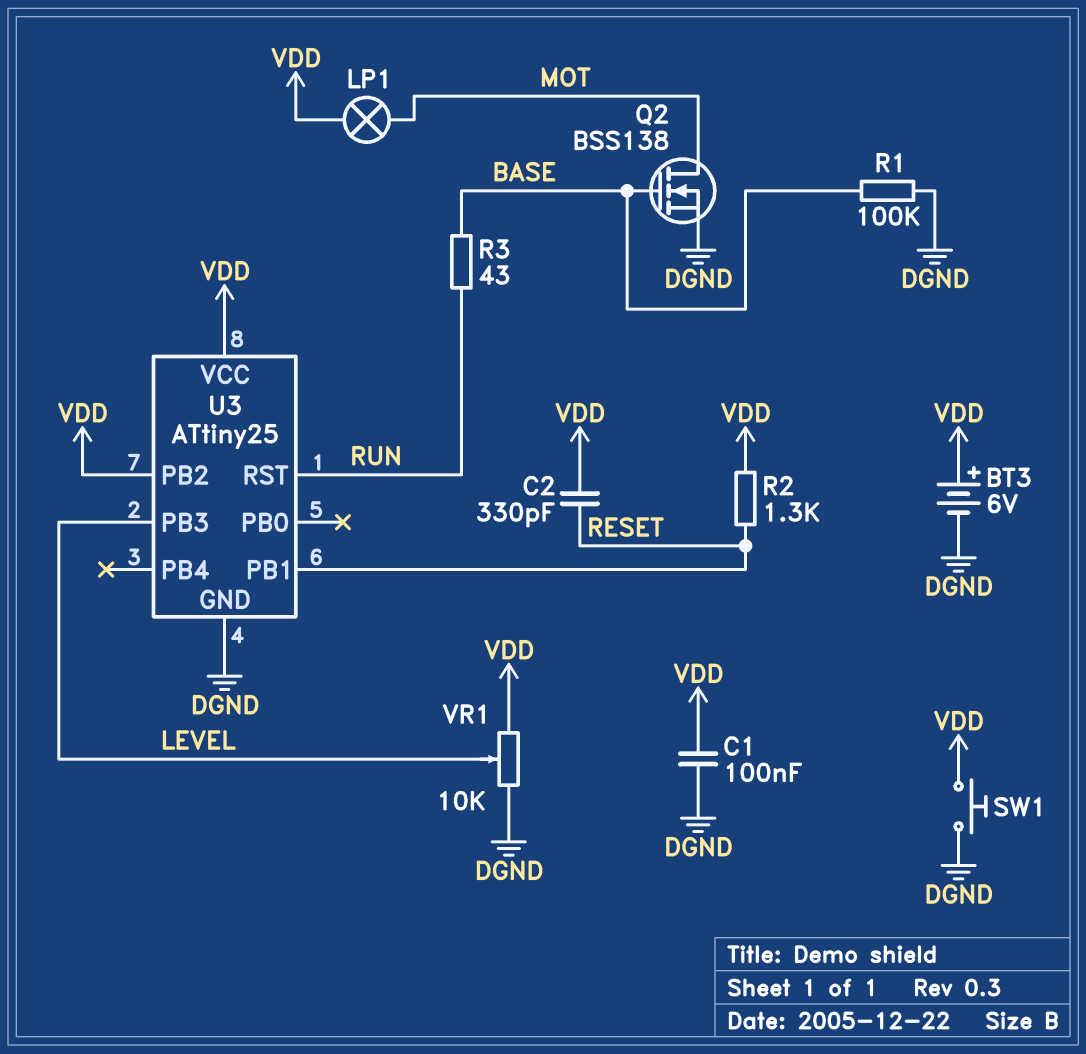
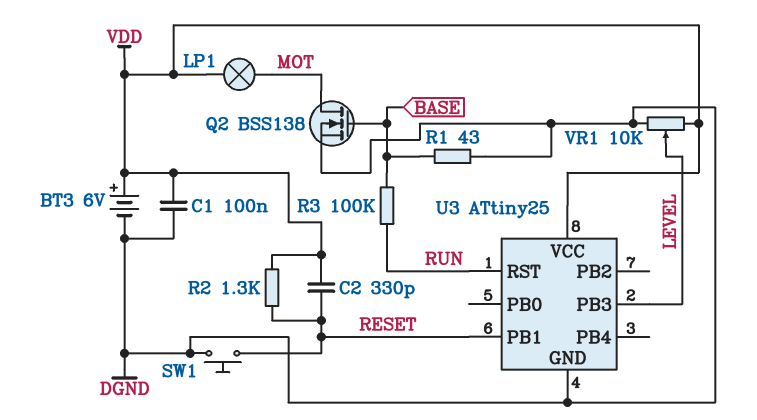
R1: 100k (BASE, DGND) -> 43 (BASE, DGND)
R3: 43 (BASE, RUN) -> 100k (BASE, RUN)
SW1: button (DGND, VDD) -> button (DGND, RESET)
U3 pin PB2: VDD -> none

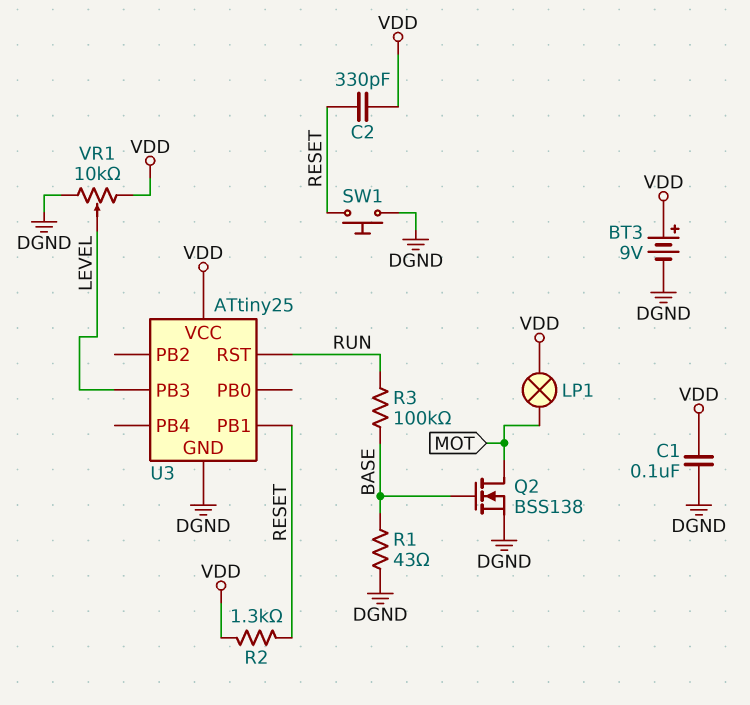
BT3: 6V (plus VDD, minus DGND) -> 9V (plus VDD, minus DGND)

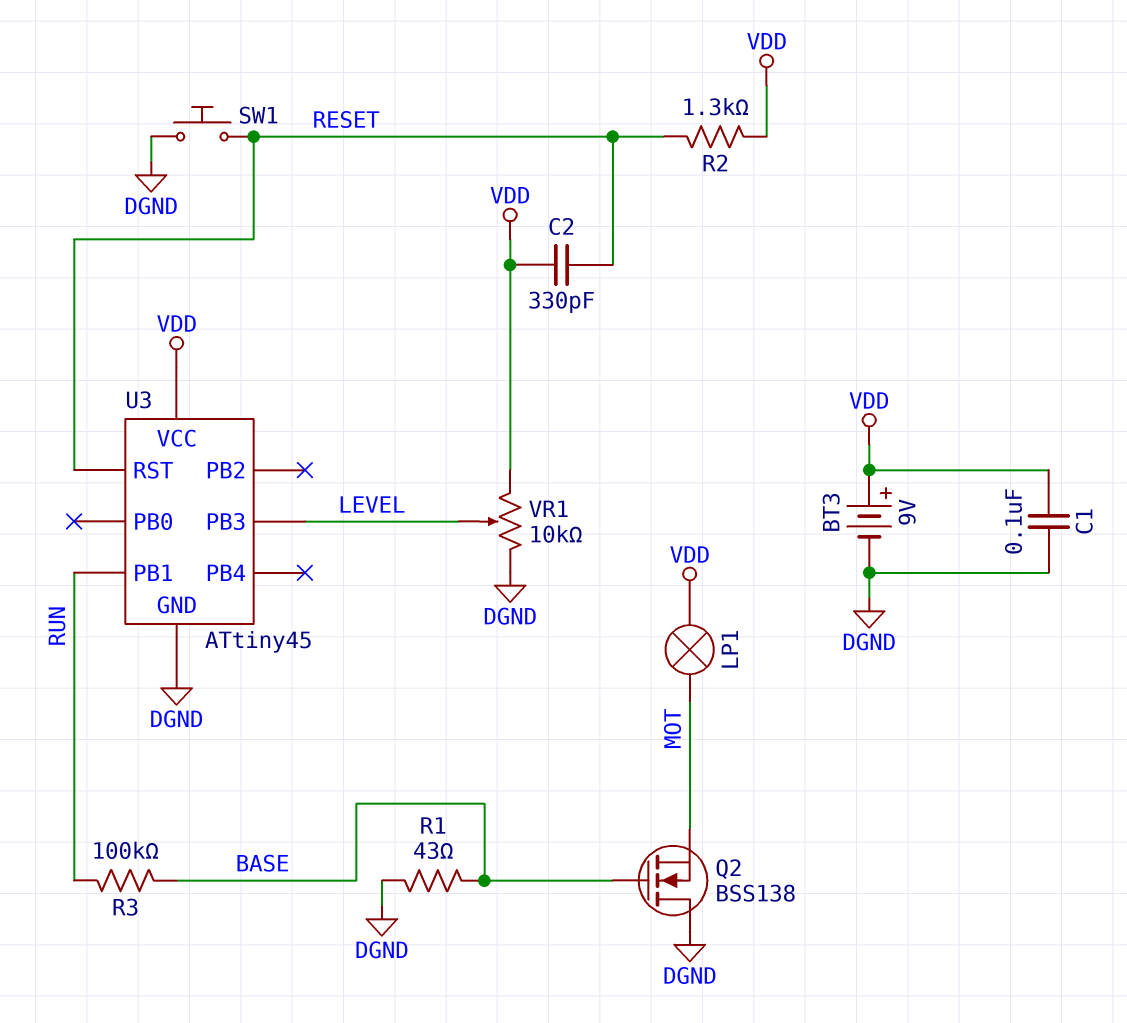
Q2: NMOS BSS138 (G BASE, D MOT, S DGND) -> NMOS BSS138 (G BASE, D DGND, S MOT)
U3: ATtiny25 -> ATtiny45
U3 pin PB1: RESET -> RUN
U3 pin RST: RUN -> RESET

